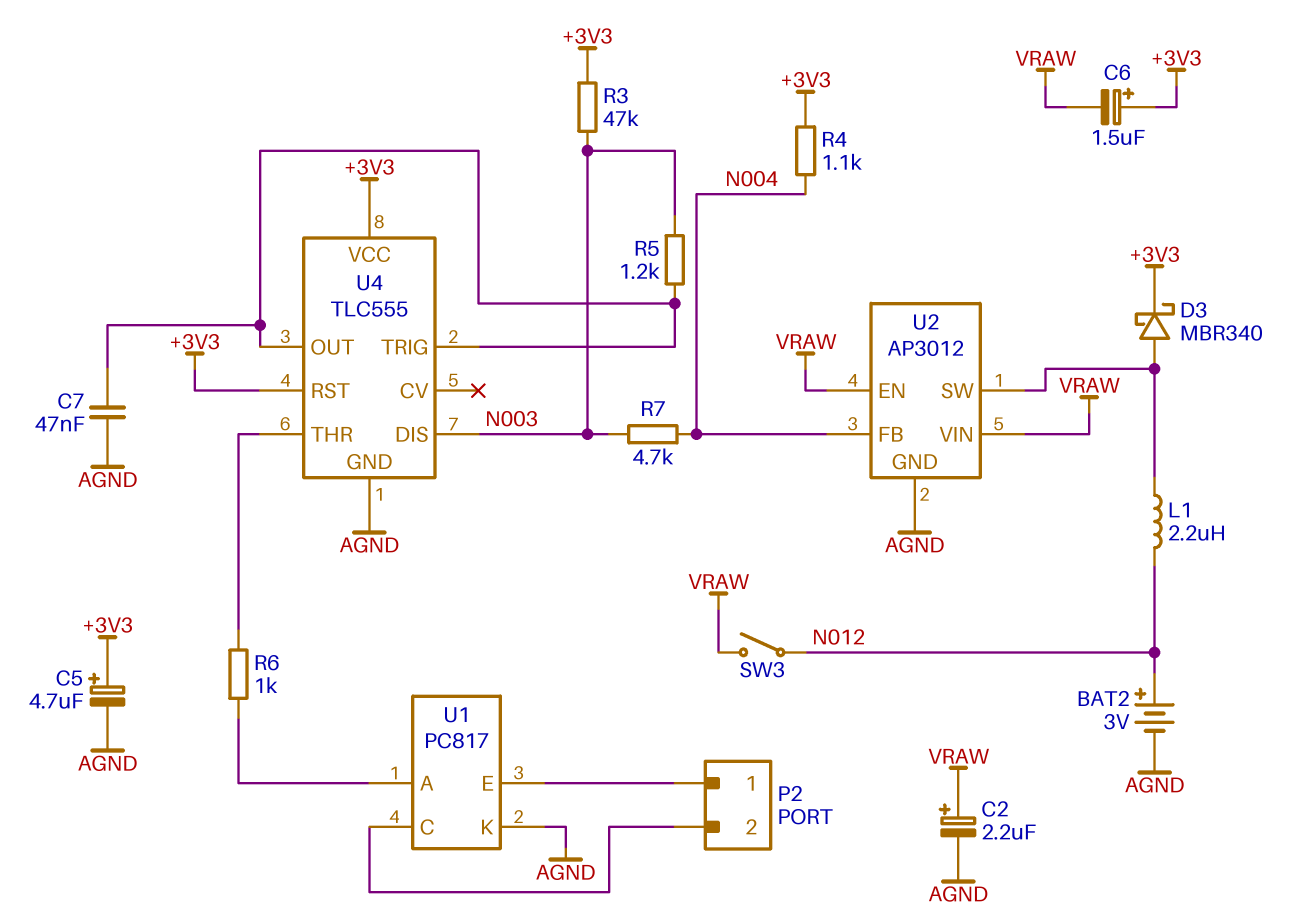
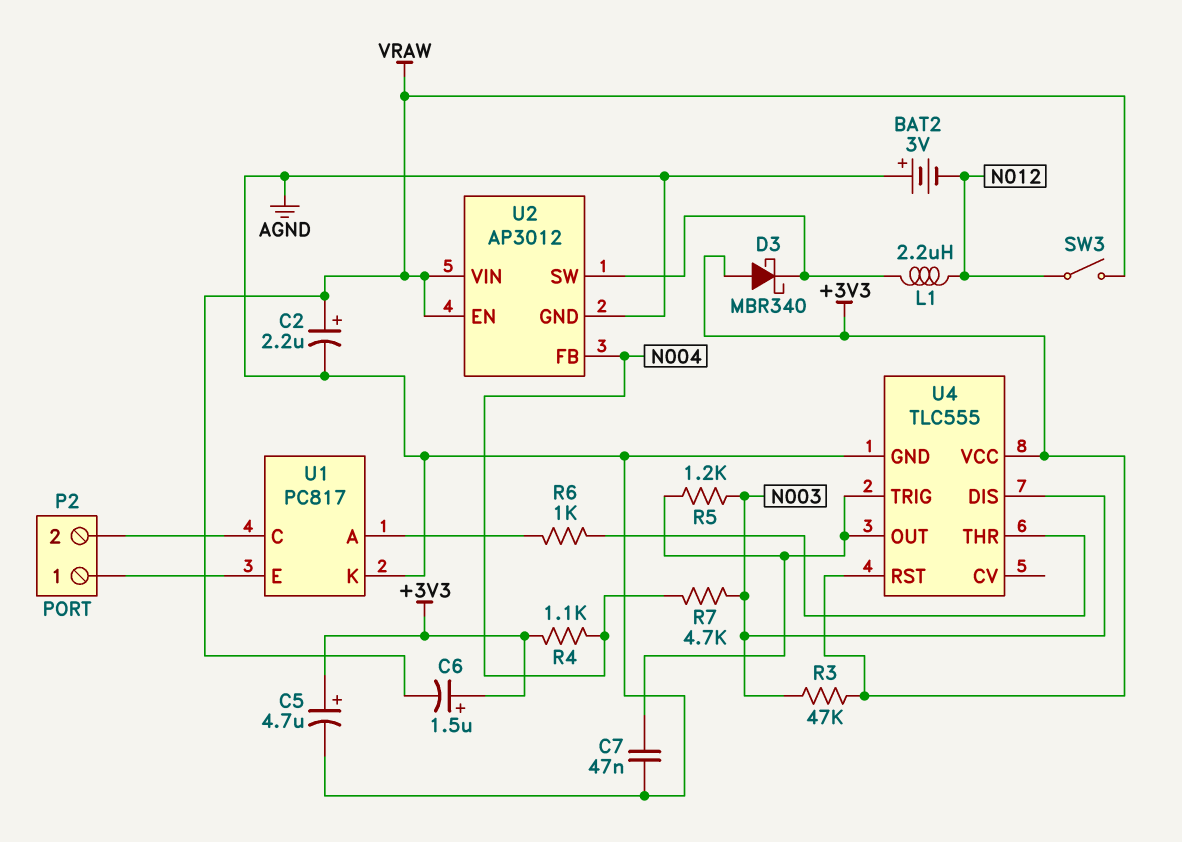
BAT2: 3V (plus N012, minus AGND) -> 3V (plus AGND, minus N012)
D3: schottky MBR340 (A U2/SW, K +3V3) -> schottky MBR340 (A +3V3, K U2/SW)

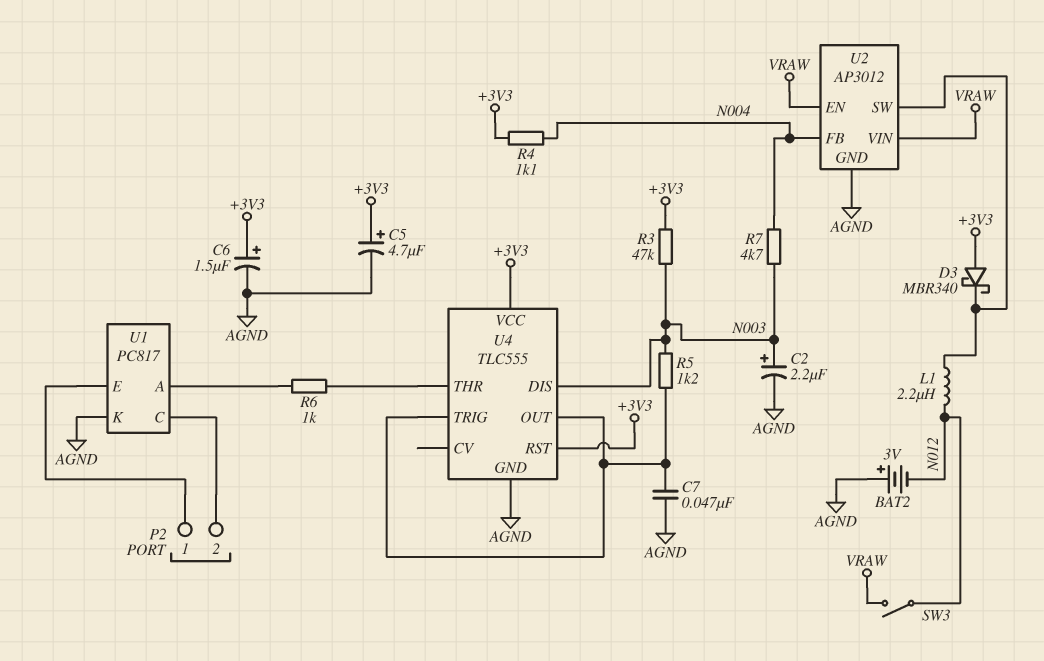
C2: 2.2uF (plus VRAW, minus AGND) -> 2.2uF (plus N003, minus AGND)
C6: 1.5uF (plus +3V3, minus VRAW) -> 1.5uF (plus +3V3, minus AGND)

